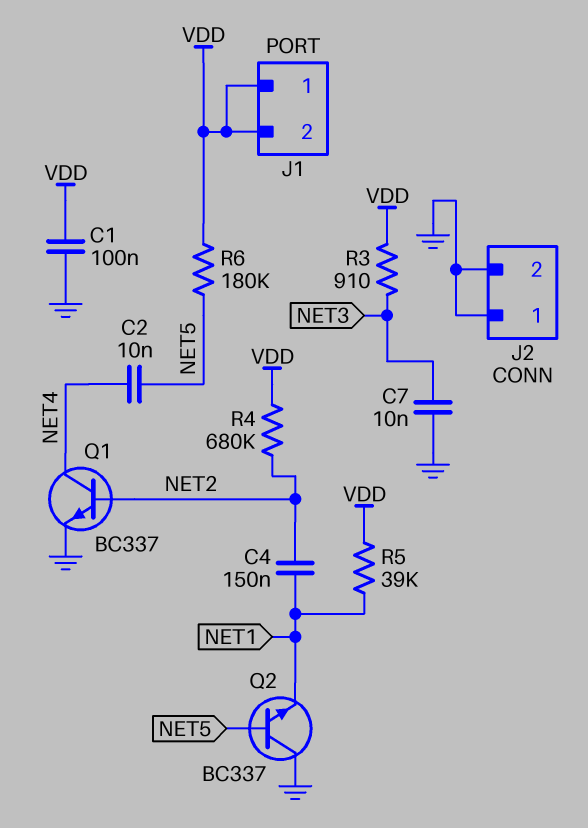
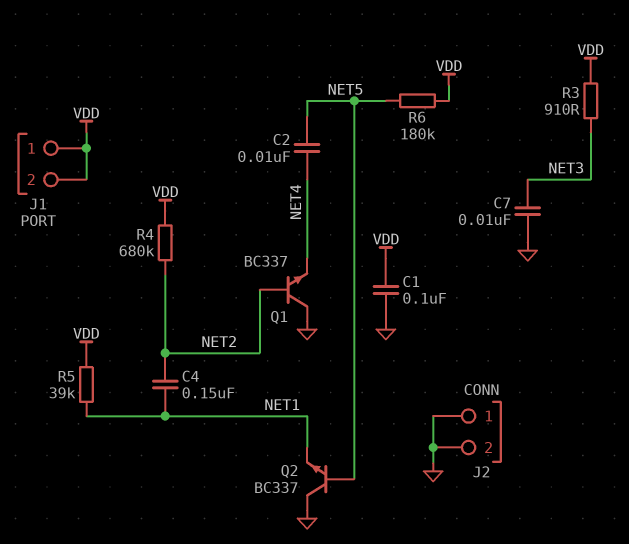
Q1: NPN BC337 (B NET2, C NET4, E GND) -> NPN BC337 (B NET2, C GND, E NET4)

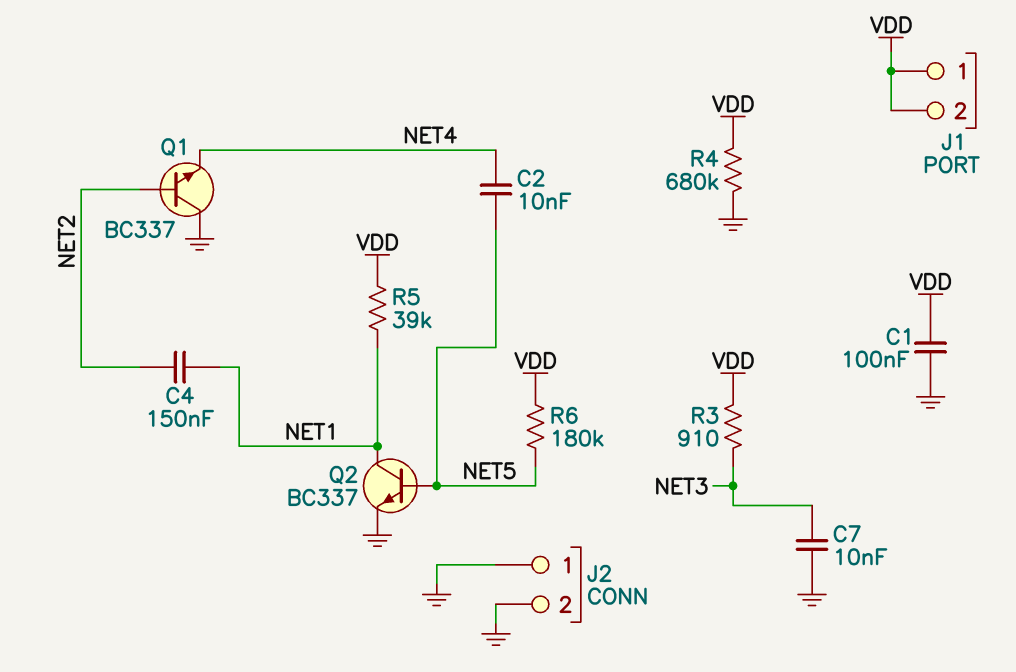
Q2: NPN BC337 (B NET5, C GND, E NET1) -> NPN BC337 (B NET5, C NET1, E GND)
R4: 680k (NET2, VDD) -> 680k (GND, VDD)

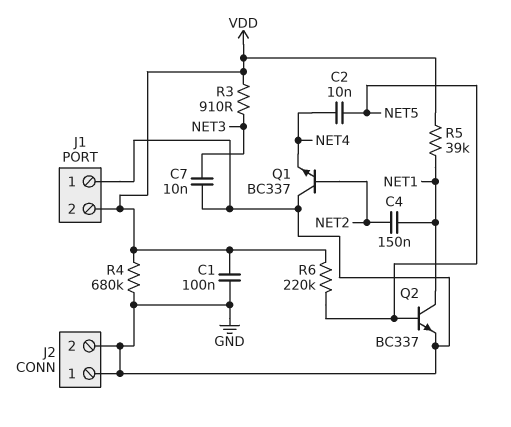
J1 pin 1: VDD -> GND
R6: 180k (NET5, VDD) -> 220k (NET5, VDD)

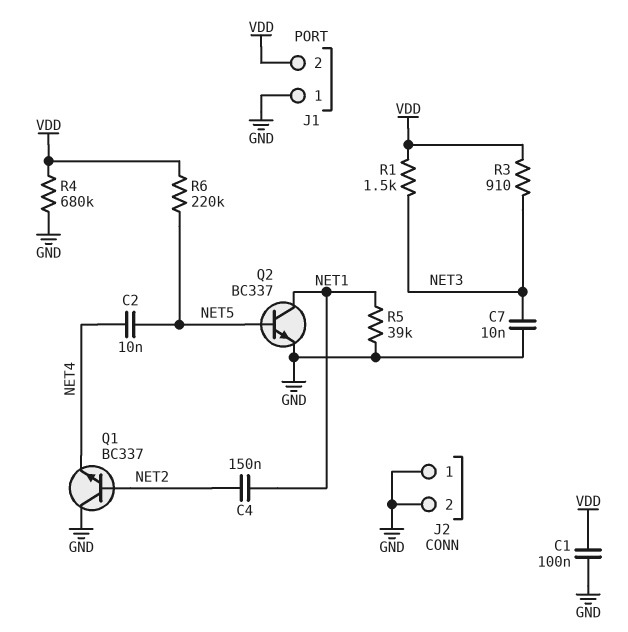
R1: none -> 1.5k (NET3, VDD)
R5: 39k (NET1, VDD) -> 39k (GND, NET1)

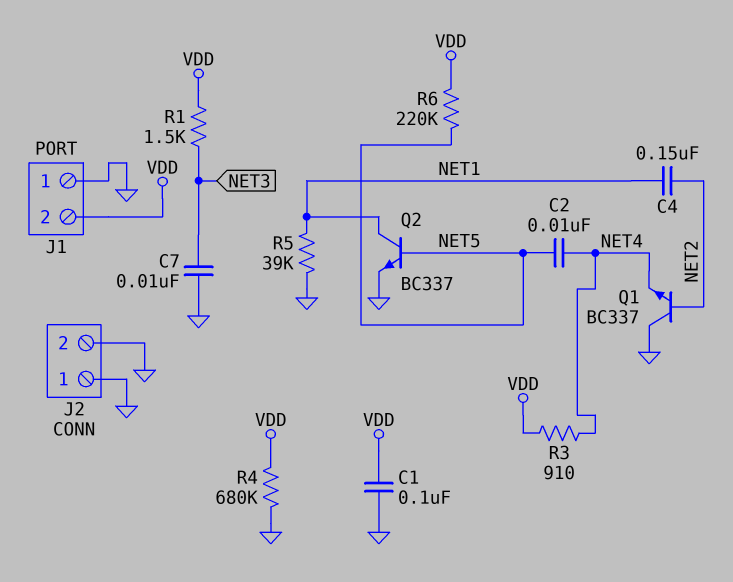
R3: 910 (NET3, VDD) -> 910 (NET4, VDD)

